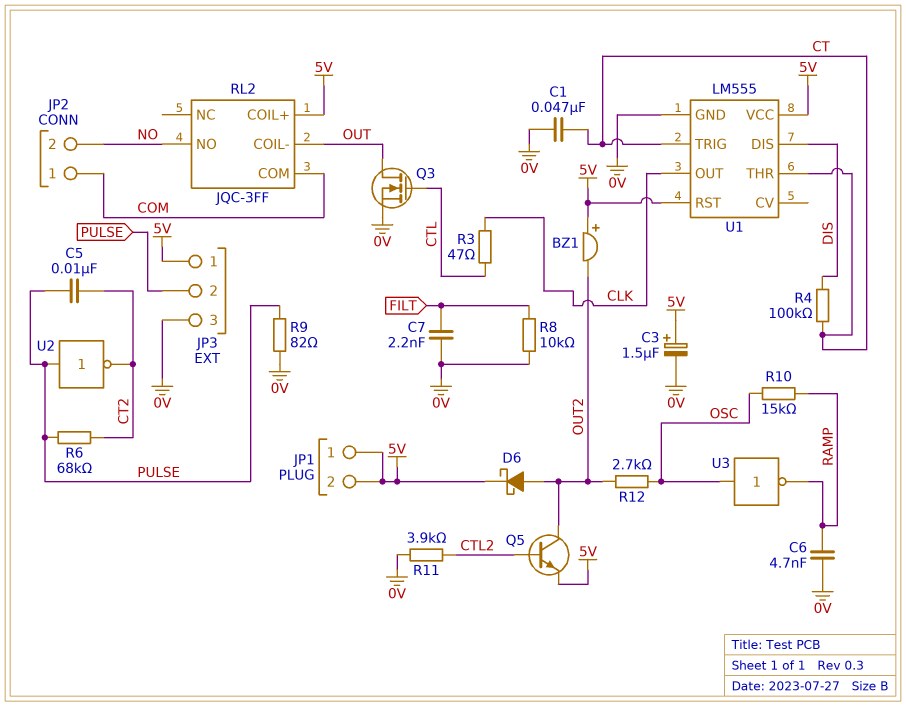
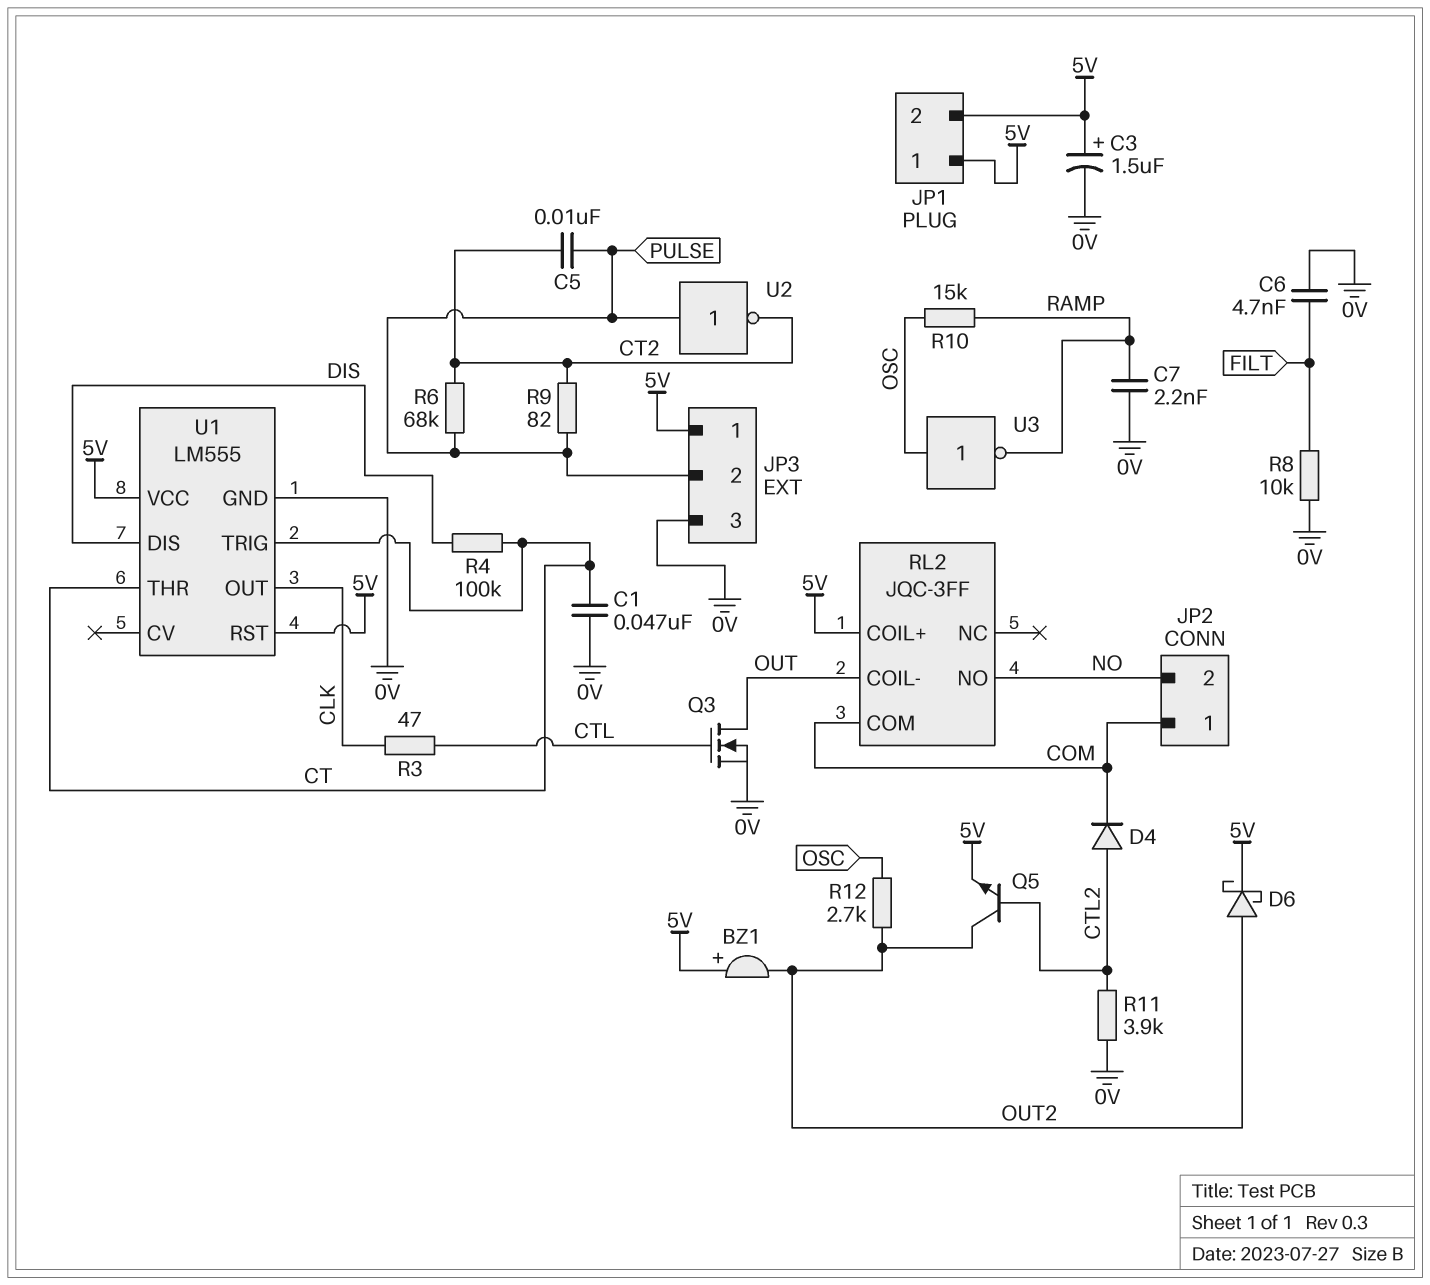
C6: 4.7nF (0V, RAMP) -> 4.7nF (0V, FILT)
C7: 2.2nF (0V, FILT) -> 2.2nF (0V, RAMP)
D4: none -> diode (A CTL2, K COM)
R9: 82 (0V, PULSE) -> 82 (CT2, PULSE)

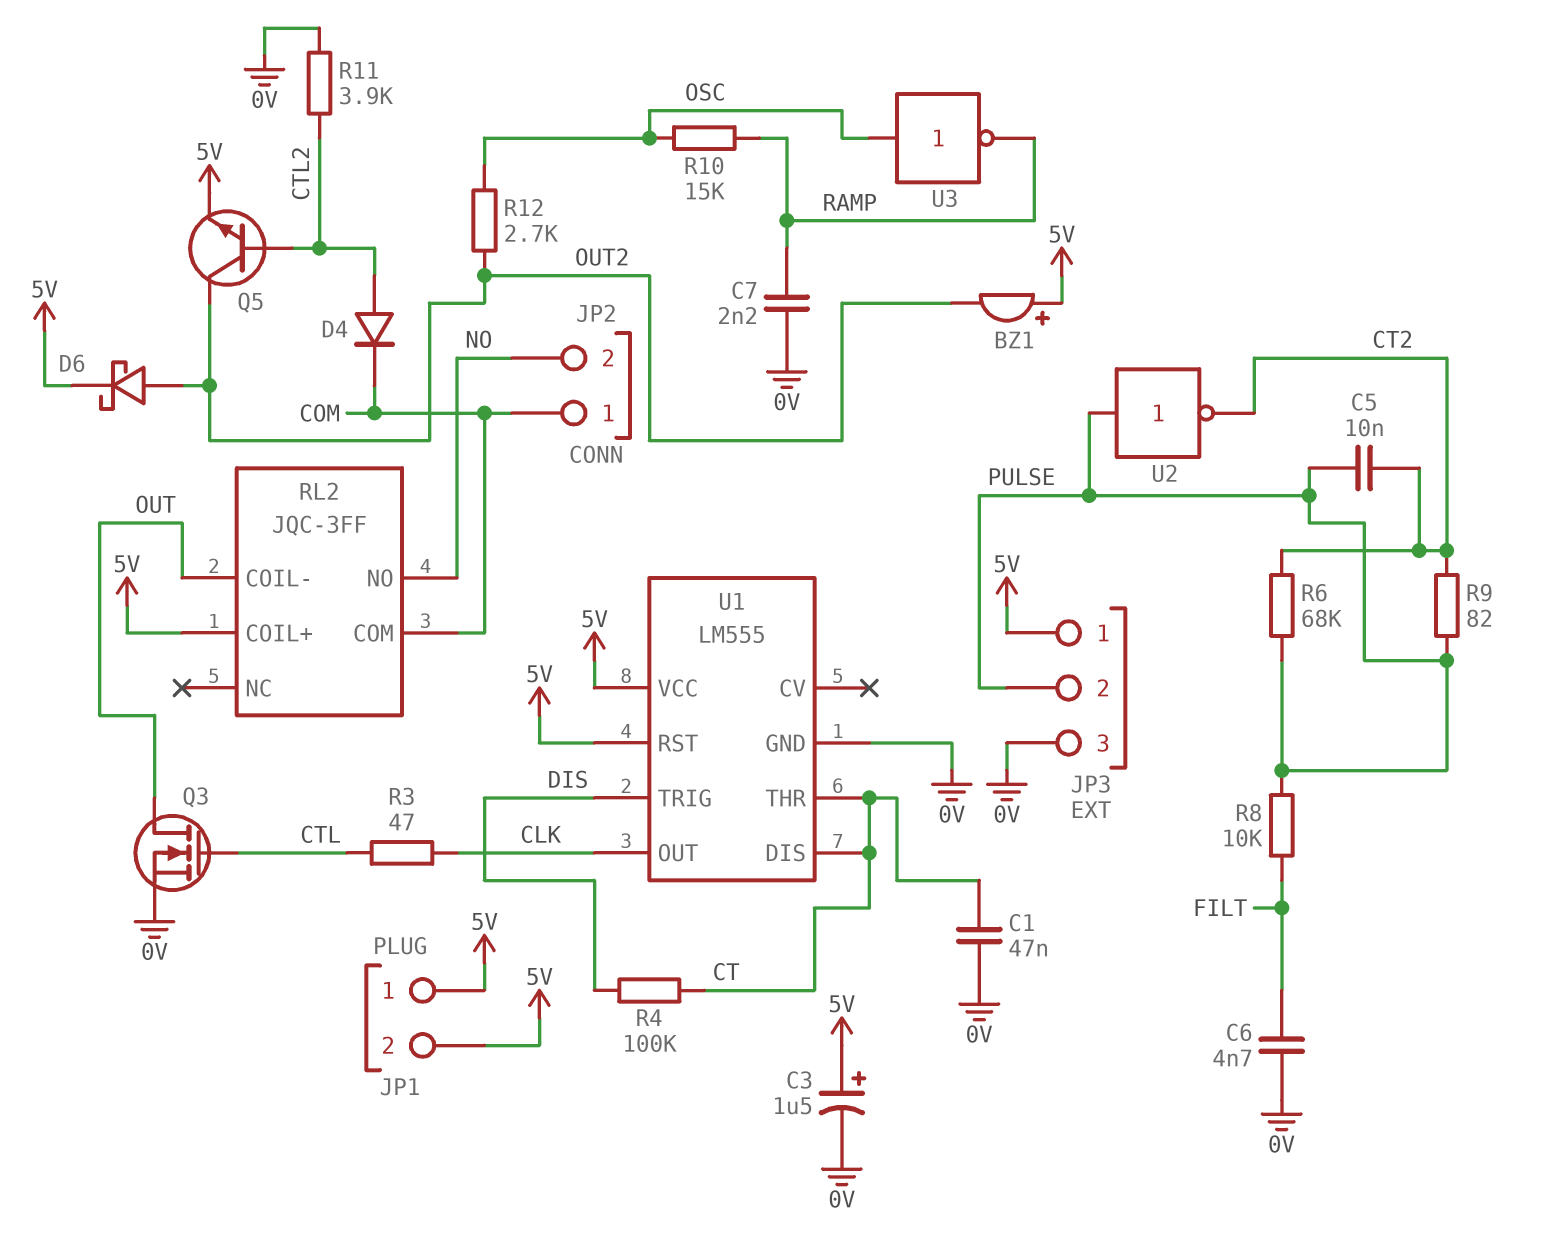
R8: 10k (0V, FILT) -> 10k (FILT, PULSE)
U1 pin DIS: DIS -> CT
U1 pin TRIG: CT -> DIS

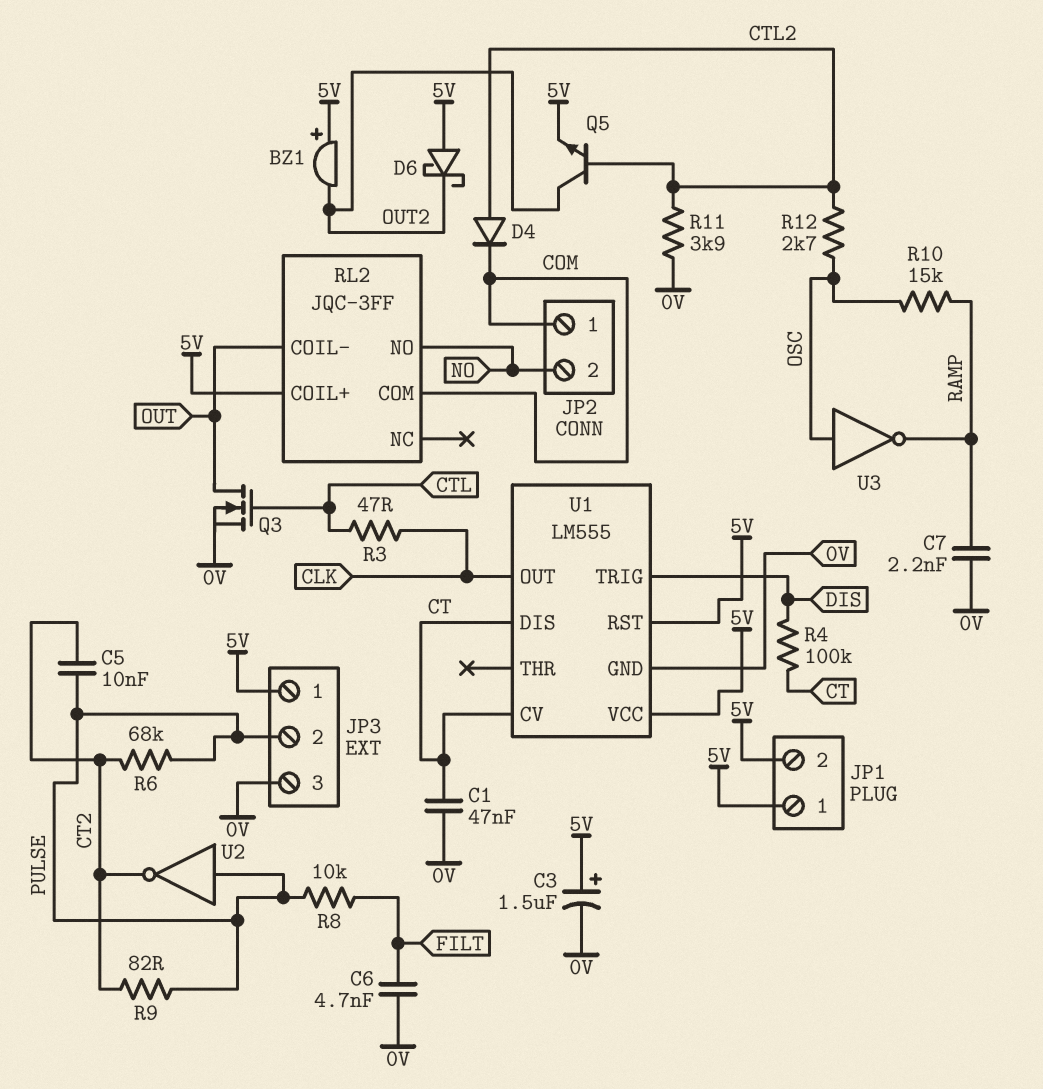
D6: schottky (A OUT2, K 5V) -> schottky (A 5V, K OUT2)
R12: 2.7k (OSC, OUT2) -> 2.7k (CTL2, OSC)
U1 pin CV: none -> CT
U1 pin THR: CT -> none

